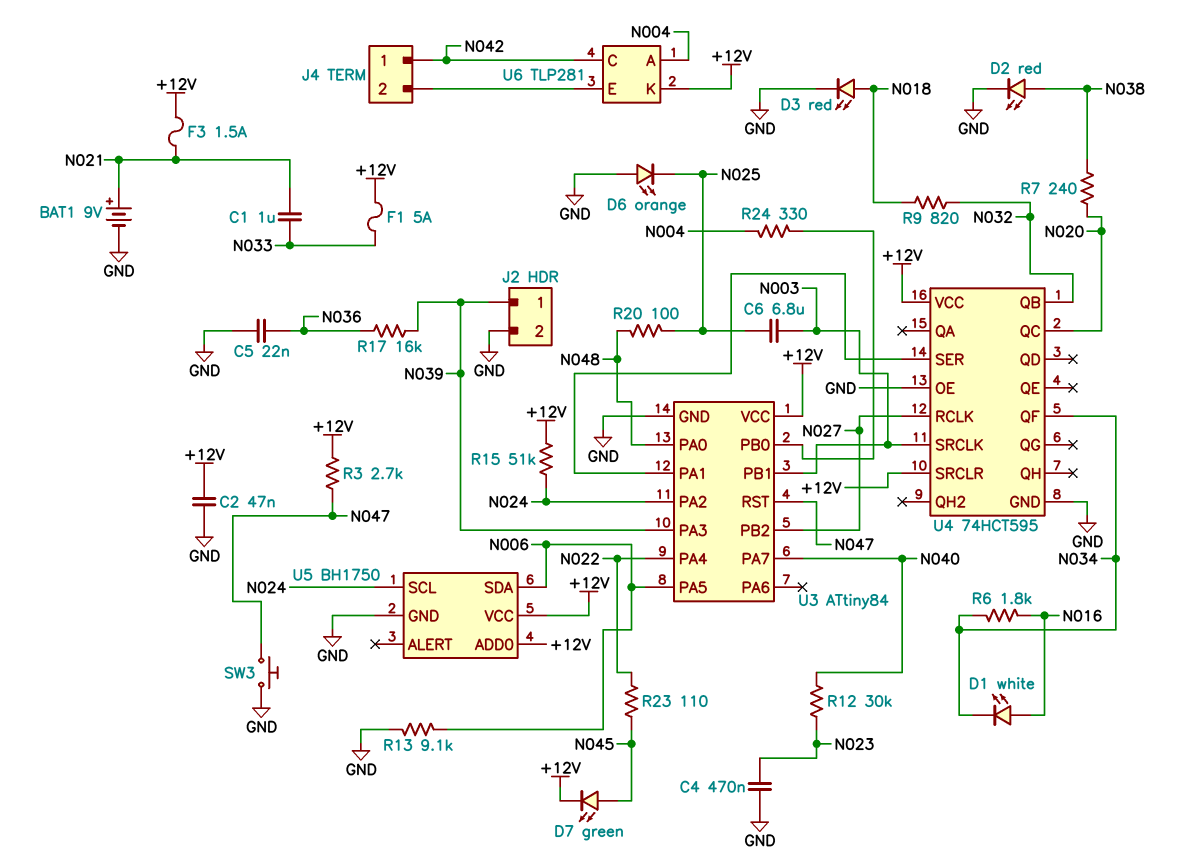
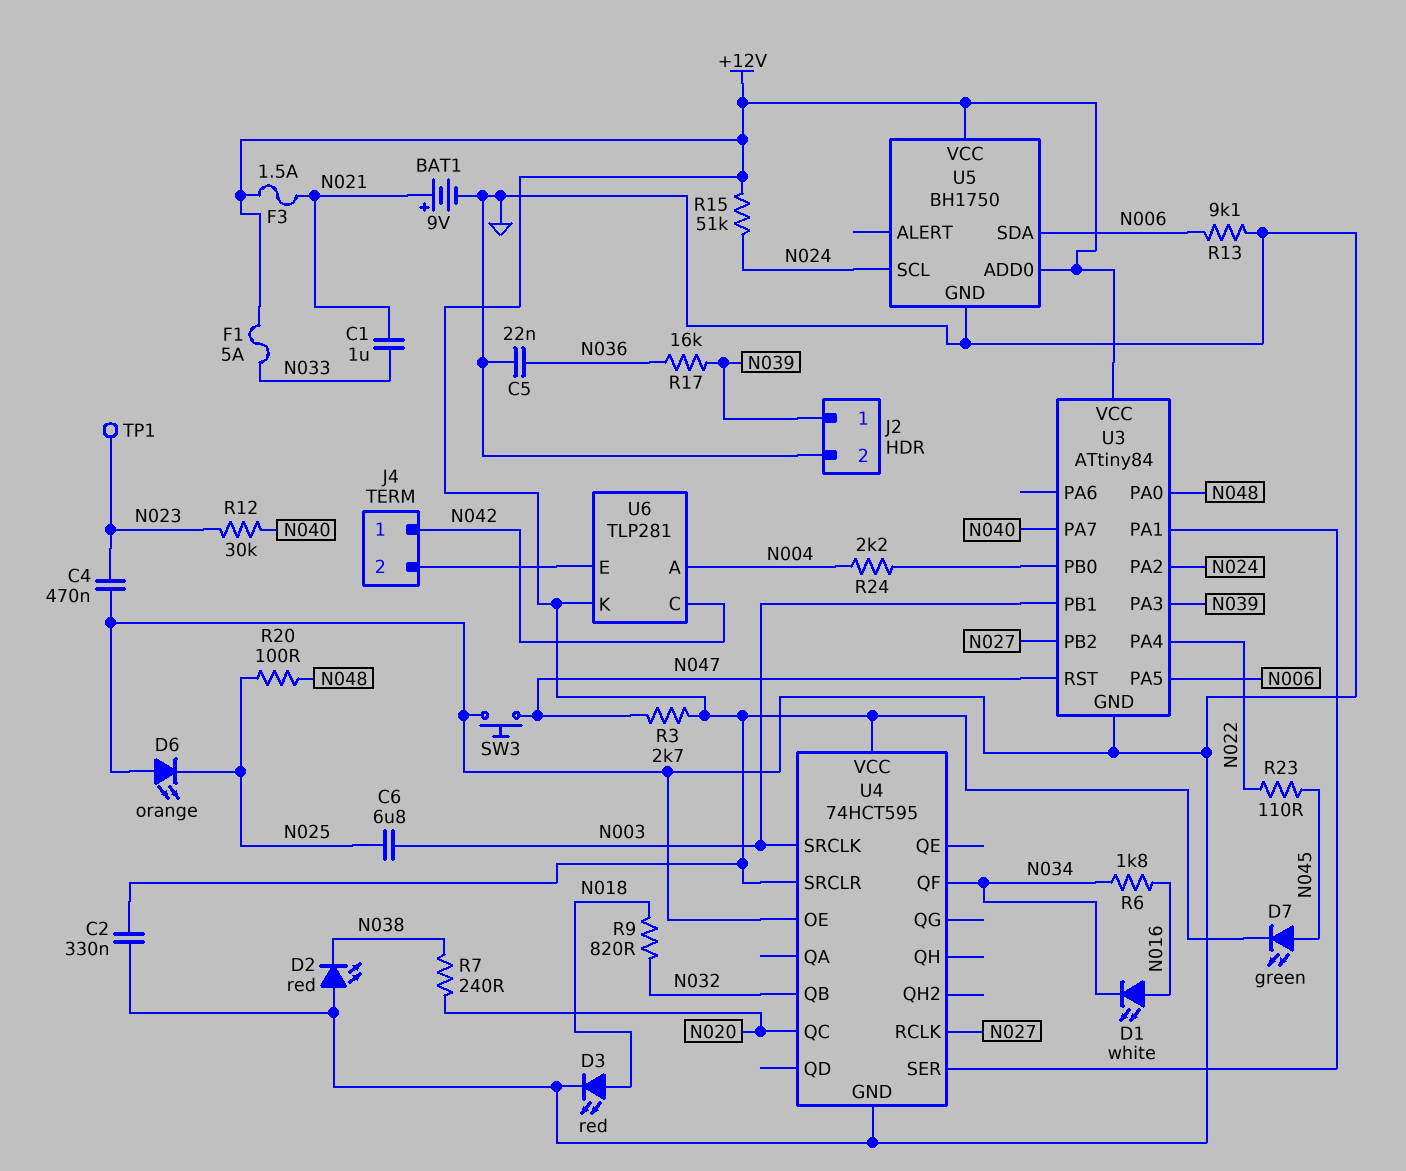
C2: 47nF (+12V, GND) -> 330nF (+12V, GND)
D2: LED red (A N038, K GND) -> LED red (A GND, K N038)
R24: 330 (N004, U3/PB0) -> 2.2k (N004, U3/PB0)
TP1: none -> test point (N023)

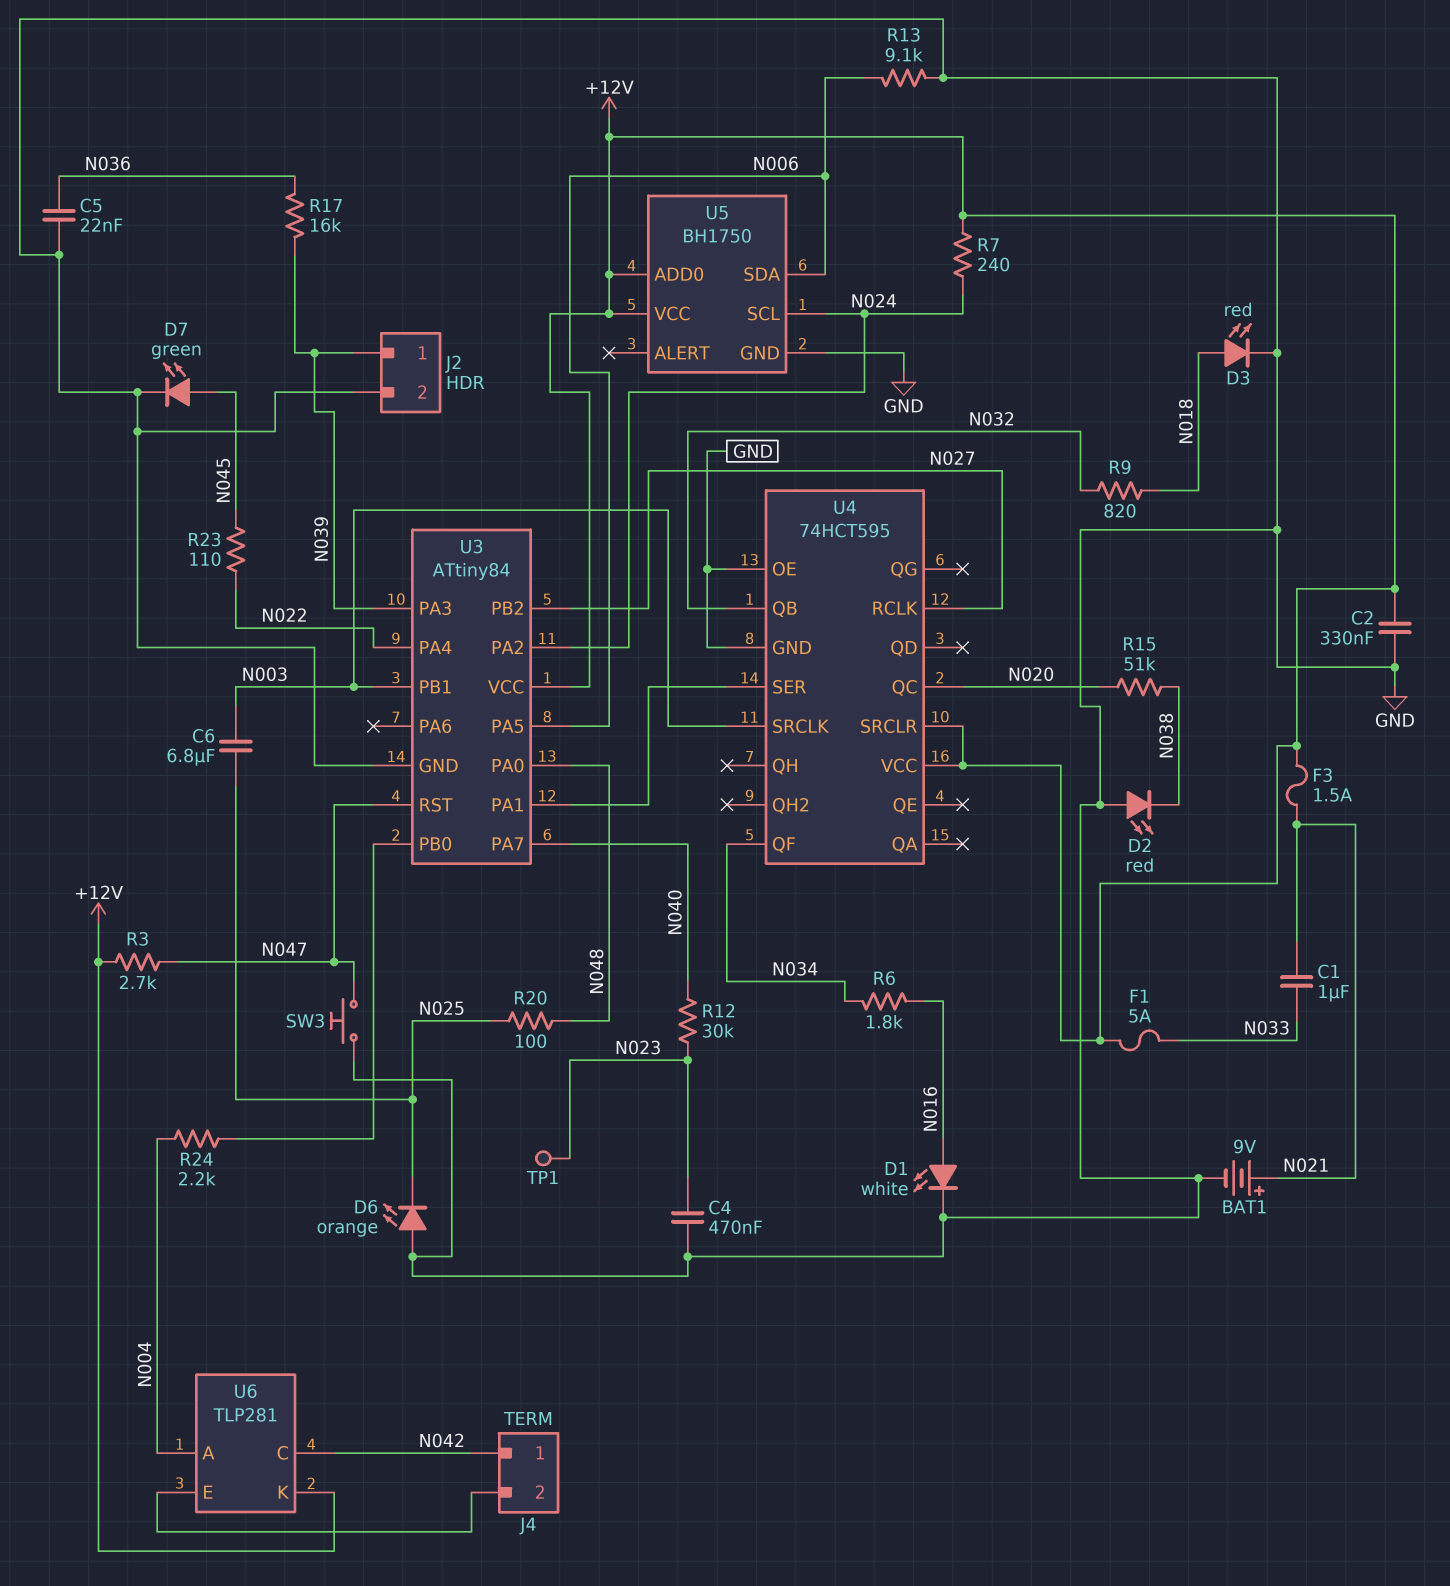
D1: LED white (A N016, K N034) -> LED white (A N016, K GND)
D7: LED green (A N045, K +12V) -> LED green (A N045, K GND)
R7: 240 (N020, N038) -> 240 (+12V, N024)
R15: 51k (+12V, N024) -> 51k (N020, N038)

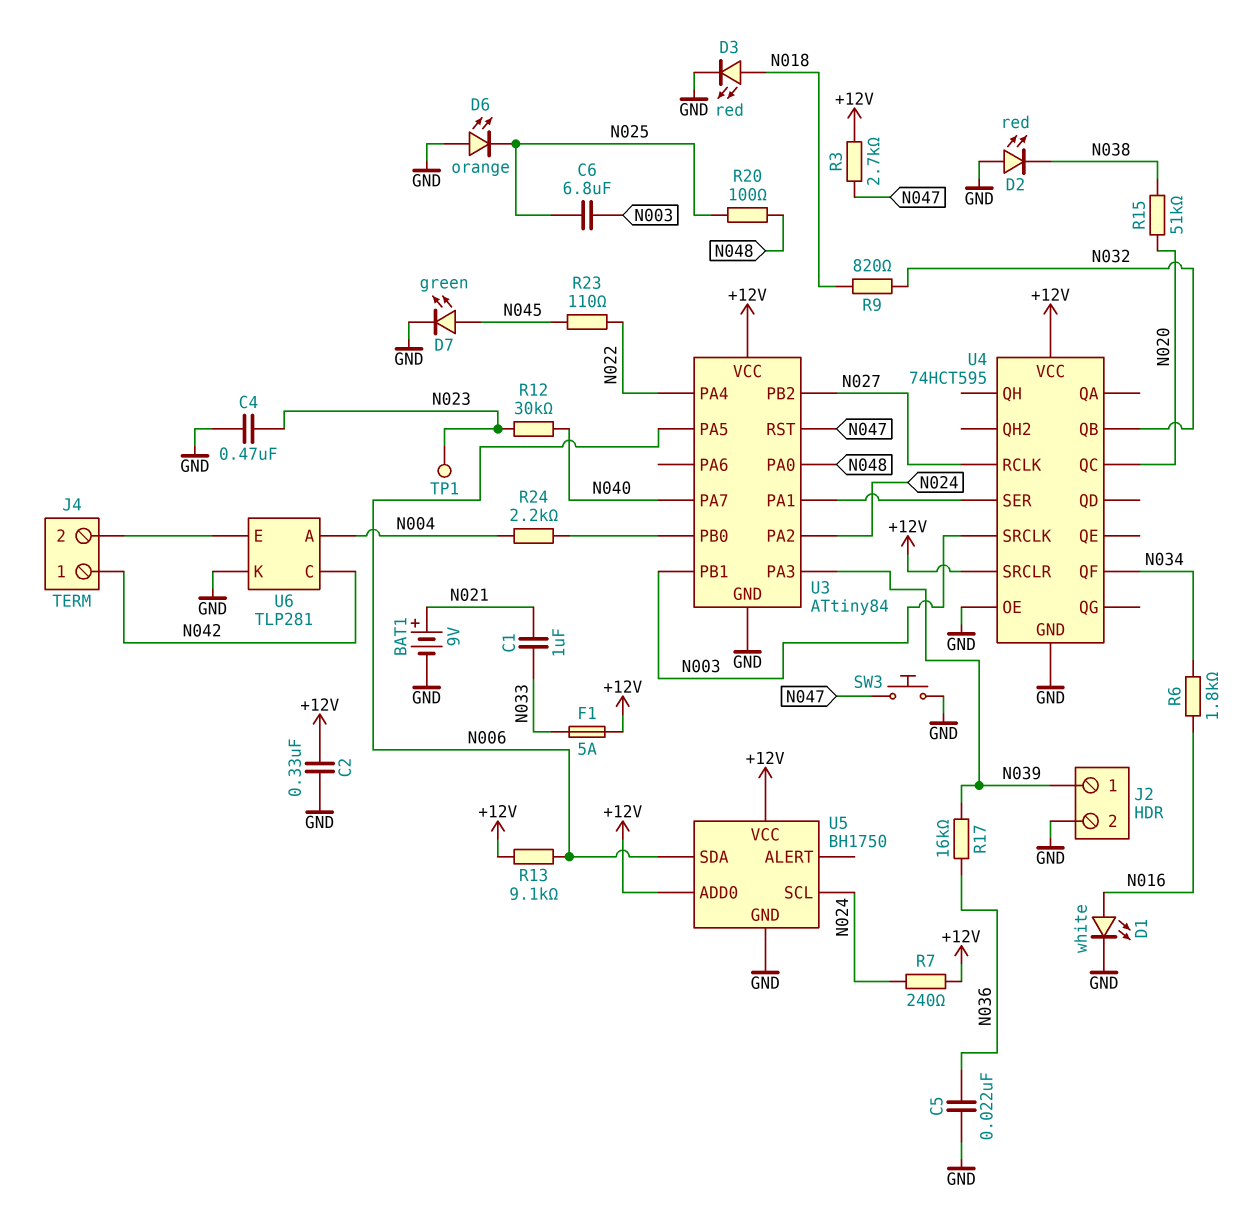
F3: 1.5A (+12V, N021) -> none
R13: 9.1k (GND, N006) -> 9.1k (+12V, N006)
U6 pin K: +12V -> GND

